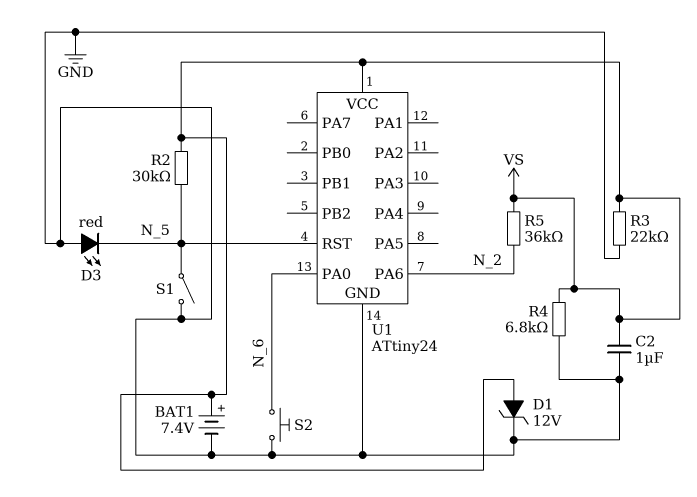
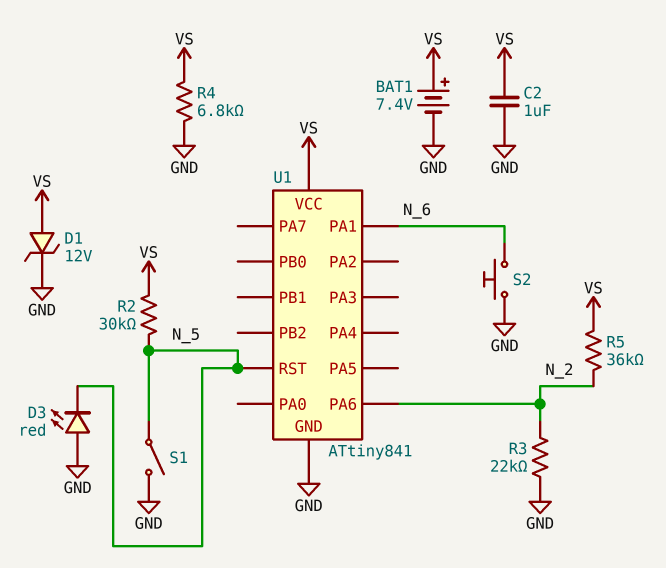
R3: 22k (GND, VS) -> 22k (GND, N_2)
U1: ATtiny24 -> ATtiny841
U1 pin PA0: N_6 -> none
U1 pin PA1: none -> N_6

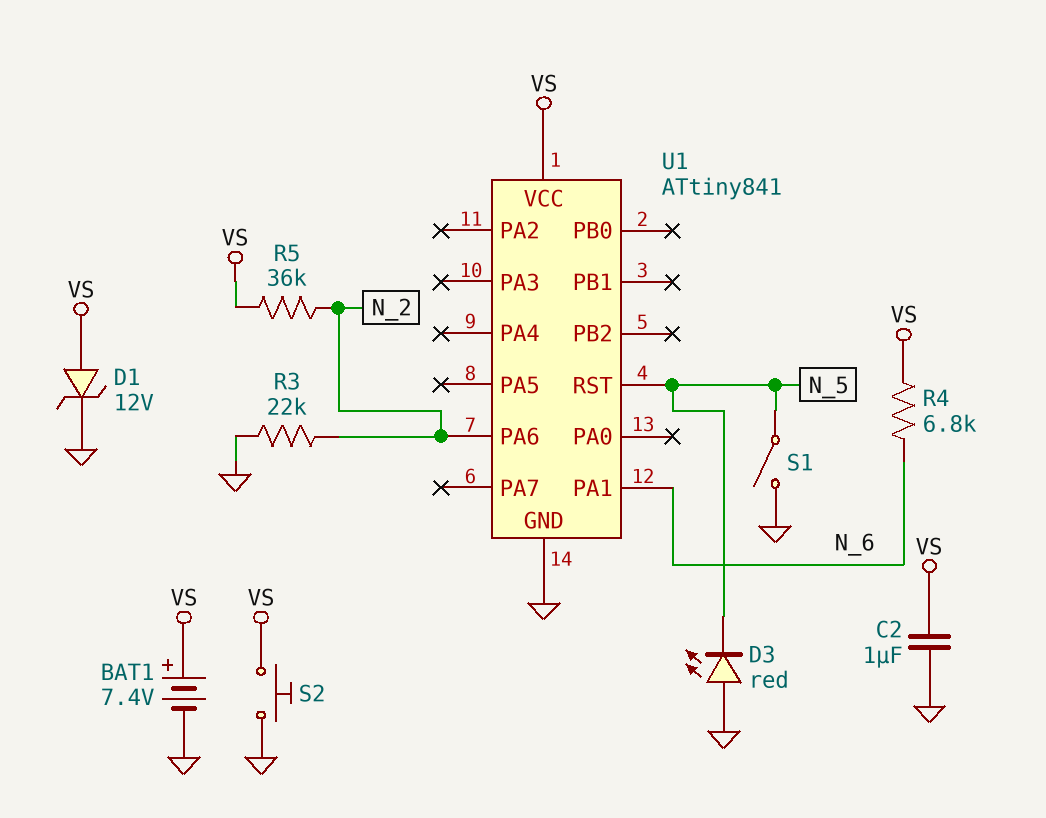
R2: 30k (N_5, VS) -> none
R4: 6.8k (GND, VS) -> 6.8k (N_6, VS)
S2: button (GND, N_6) -> button (GND, VS)

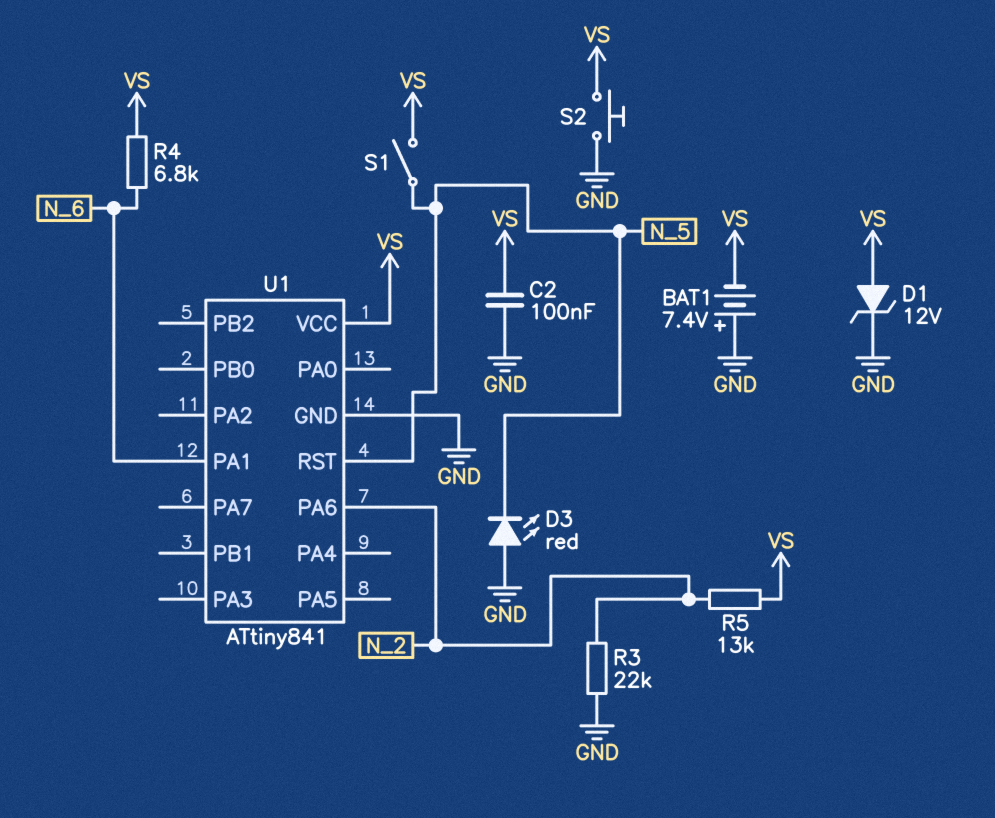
BAT1: 7.4V (plus VS, minus GND) -> 7.4V (plus GND, minus VS)
C2: 1uF (GND, VS) -> 100nF (GND, VS)
R5: 36k (N_2, VS) -> 13k (N_2, VS)
S1: switch (GND, N_5) -> switch (N_5, VS)

